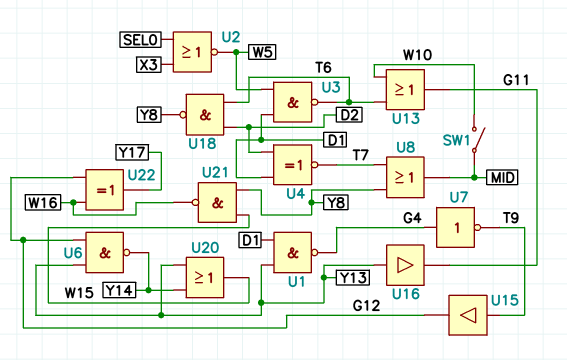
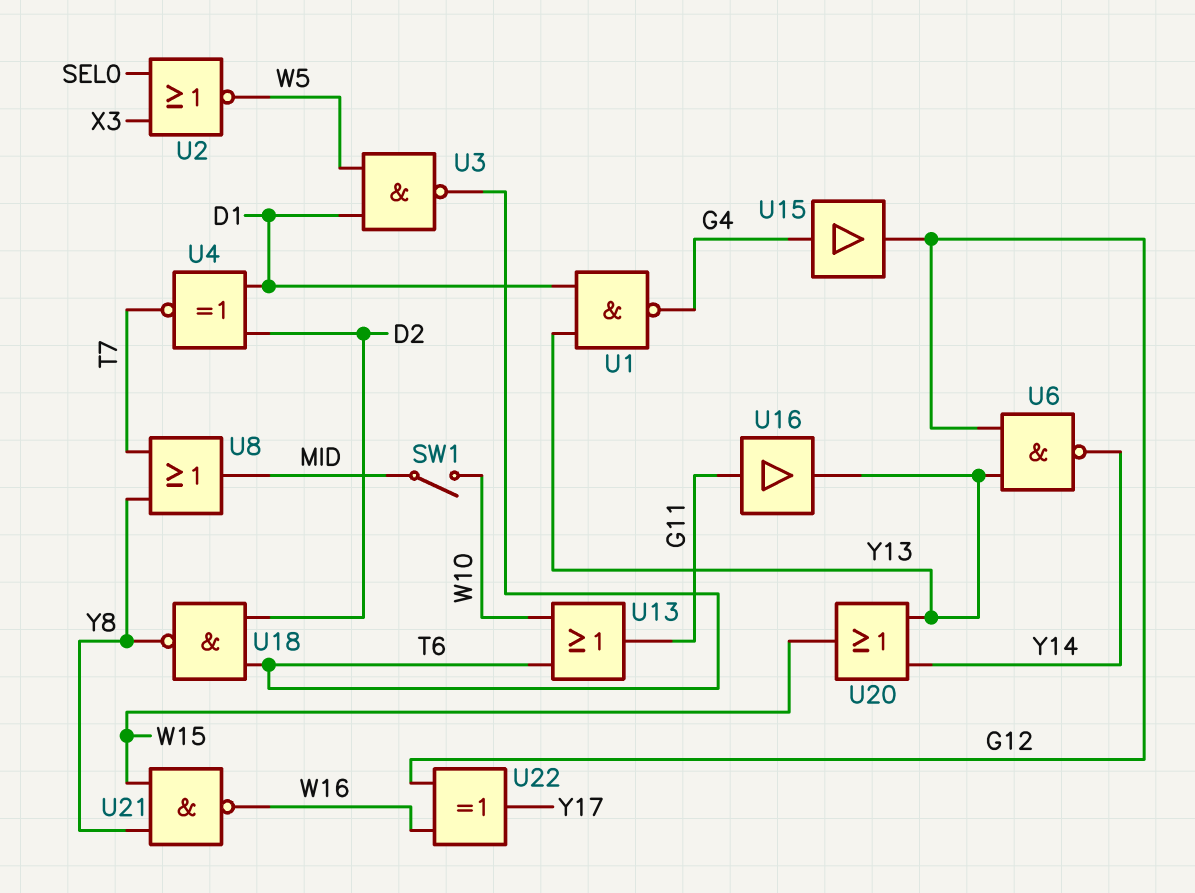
U7: NOT (in G4, out T9) -> none
U15: buffer (in T9, out G12) -> buffer (in G4, out G12)
U16: buffer (in Y13, out G11) -> buffer (in G11, out Y13)

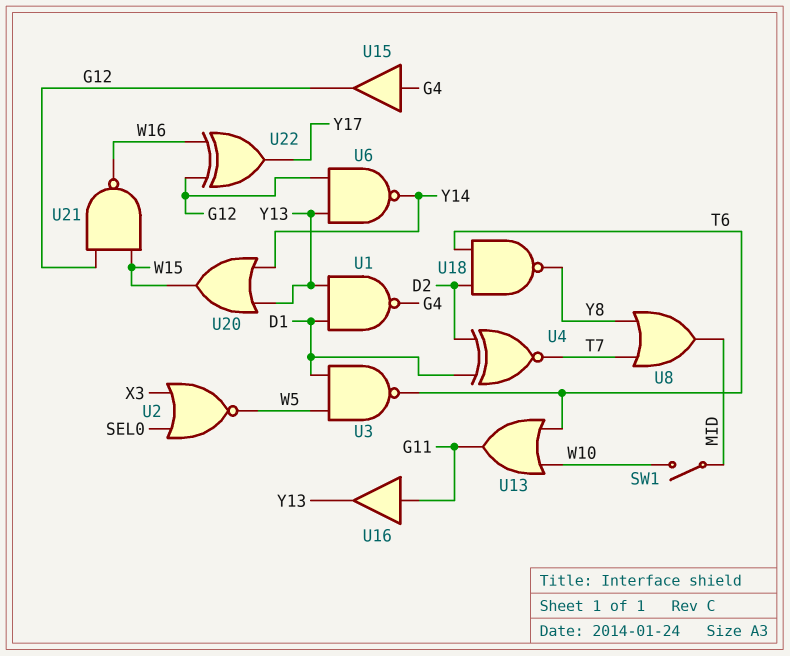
U21: NAND (in W15, in Y8, out W16) -> NAND (in G12, in W15, out W16)

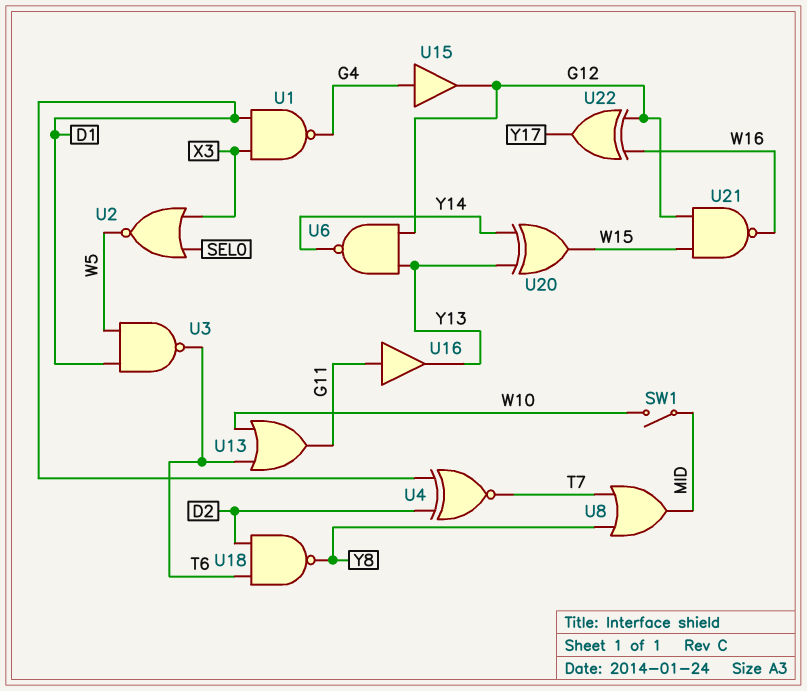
U1: NAND (in D1, in Y13, out G4) -> NAND (in D1, in X3, out G4)
U20: OR (in Y13, in Y14, out W15) -> XOR (in Y13, in Y14, out W15)

